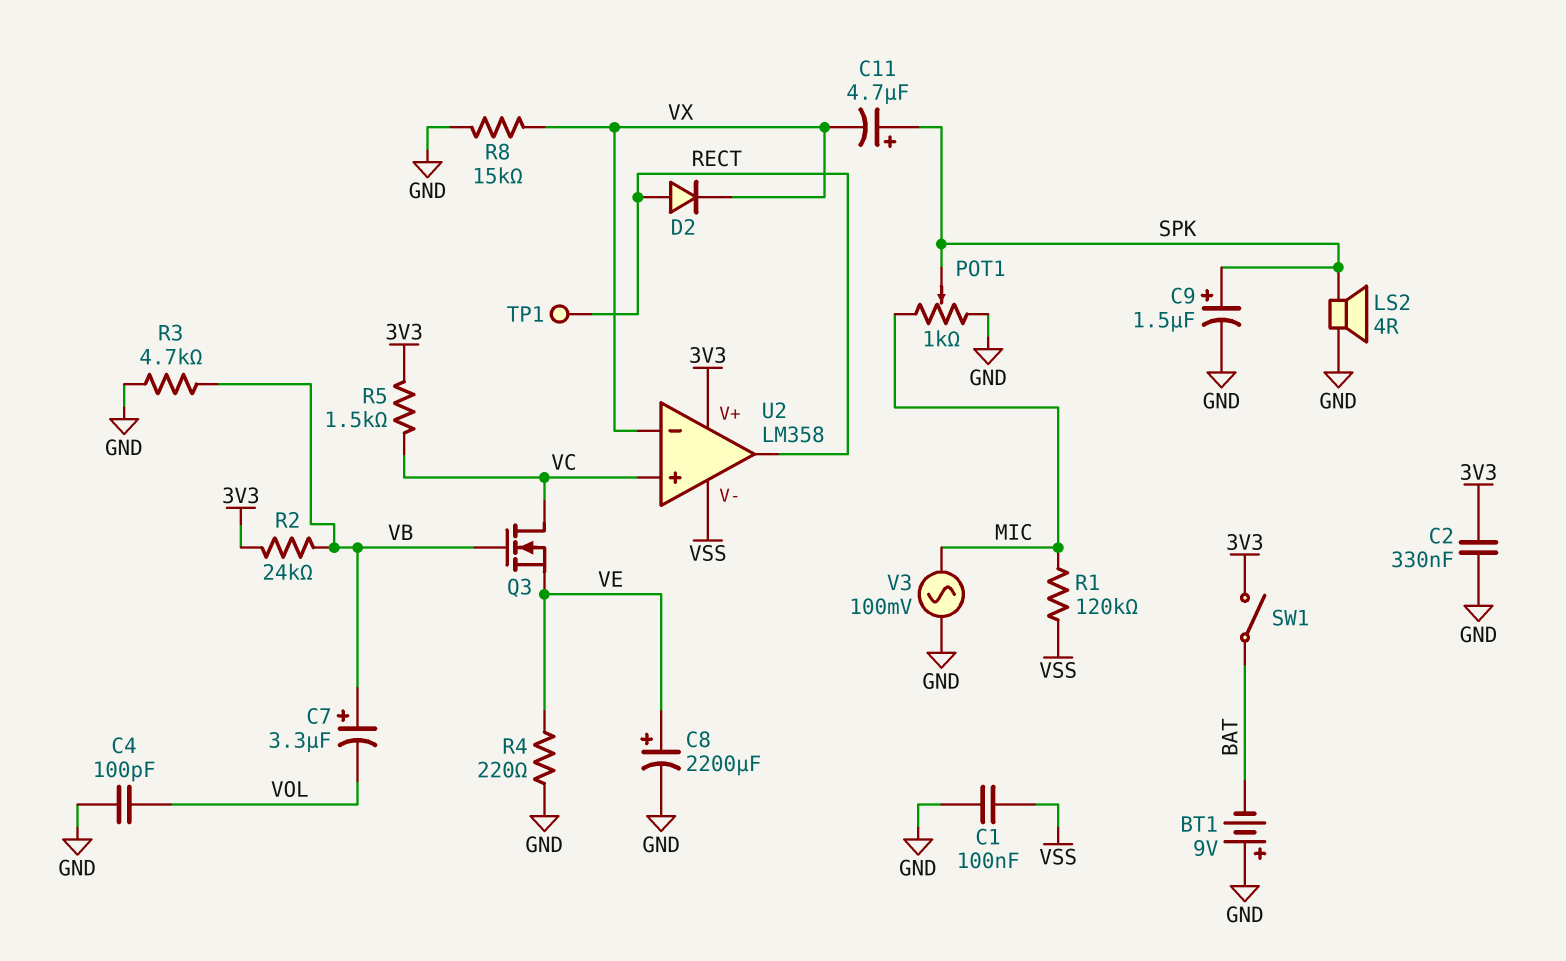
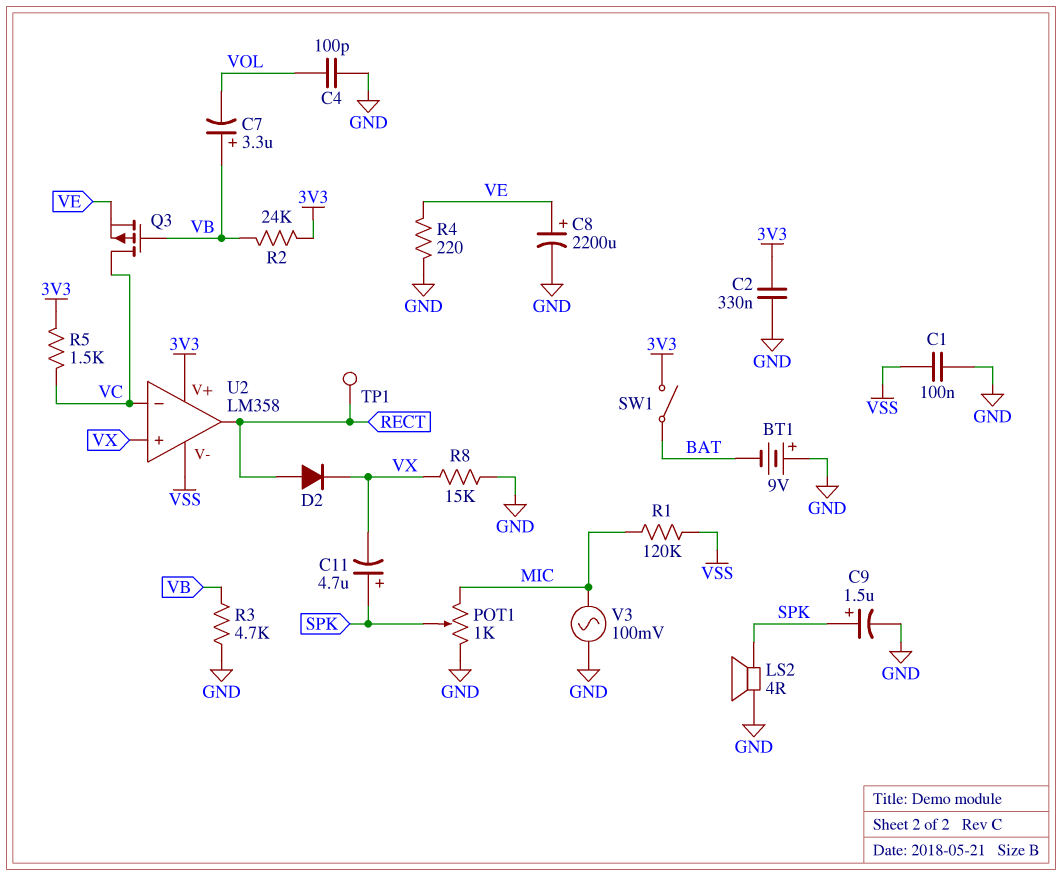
Q3: NMOS (G VB, D VC, S VE) -> PMOS (G VB, D VC, S VE)
U2 pin in+: VC -> VX
U2 pin in-: VX -> VC

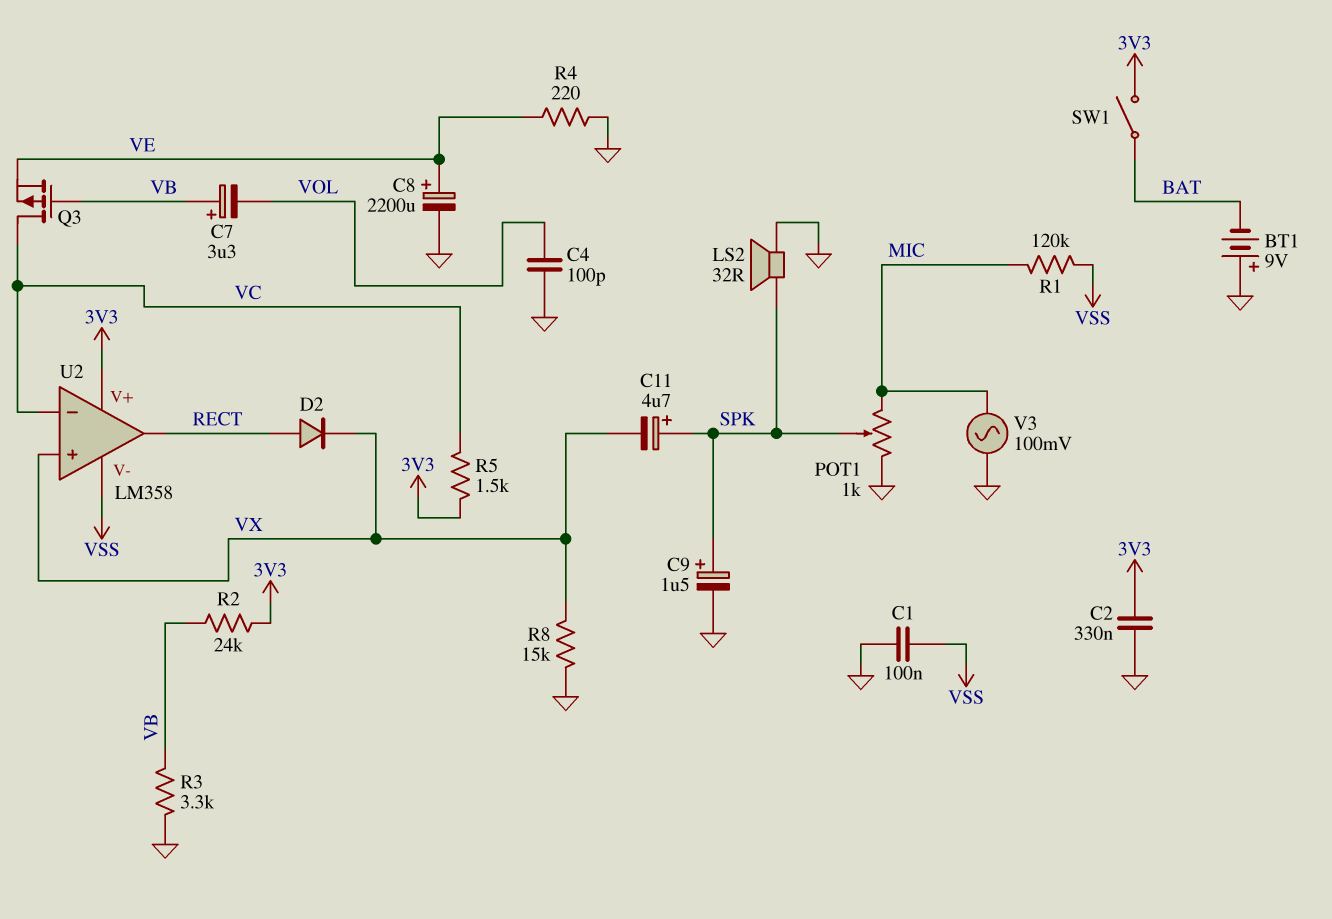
LS2: speaker 4R (GND, SPK) -> speaker 32R (GND, SPK)
R3: 4.7k (GND, VB) -> 3.3k (GND, VB)
TP1: test point (RECT) -> none

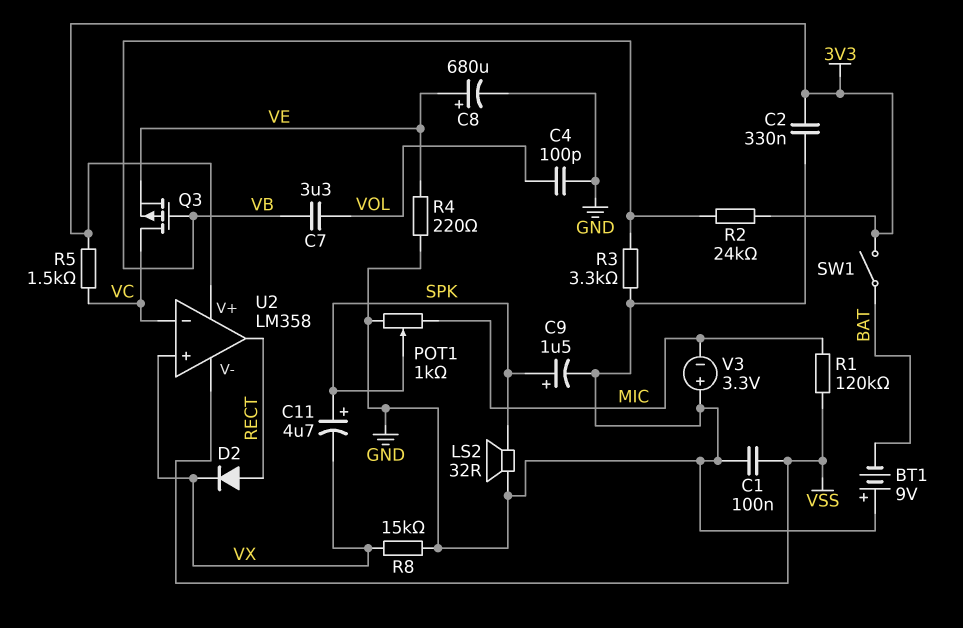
C7: 3.3uF (plus VB, minus VOL) -> 3.3uF (VB, VOL)
C8: 2200uF (plus VE, minus GND) -> 680uF (plus VE, minus GND)
V3: AC 100mV (GND, MIC) -> 3.3V (plus GND, minus MIC)

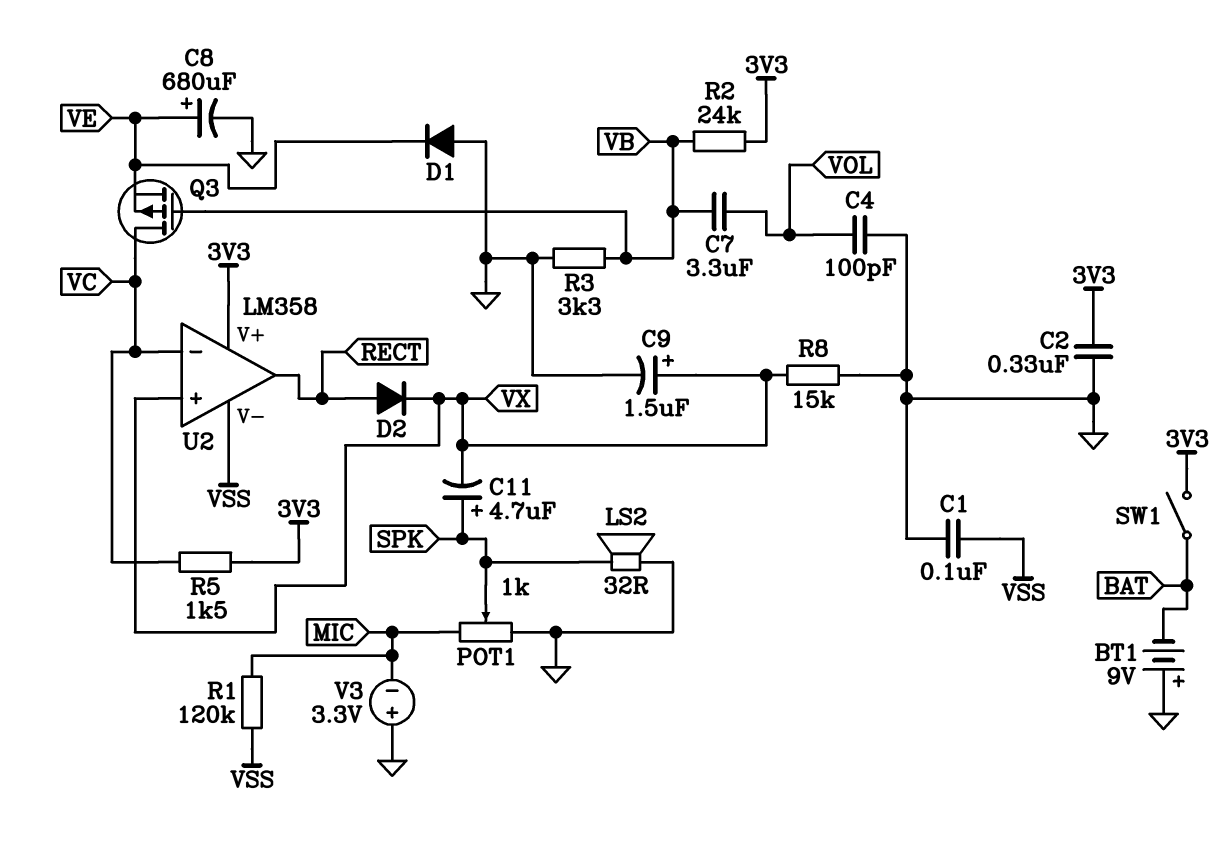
C9: 1.5uF (plus SPK, minus GND) -> 1.5uF (plus VX, minus GND)
D1: none -> diode (A GND, K VE)
R4: 220 (GND, VE) -> none

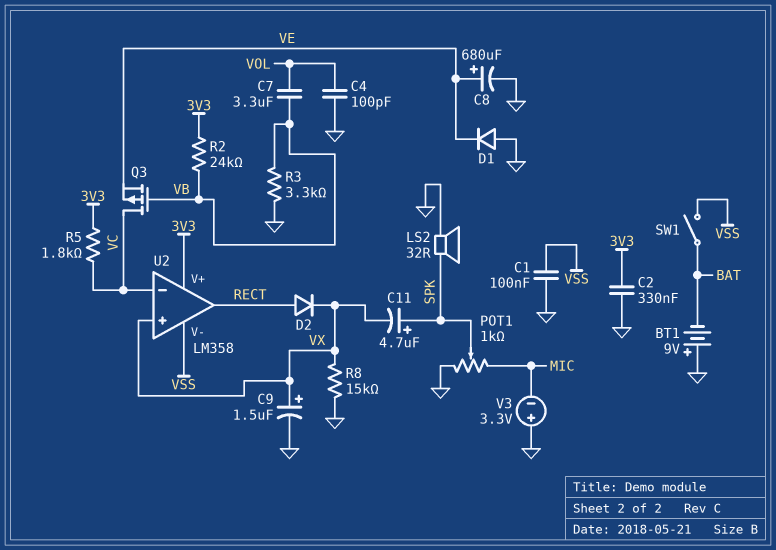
R1: 120k (MIC, VSS) -> none
R5: 1.5k (3V3, VC) -> 1.8k (3V3, VC)
SW1: switch (3V3, BAT) -> switch (BAT, VSS)

